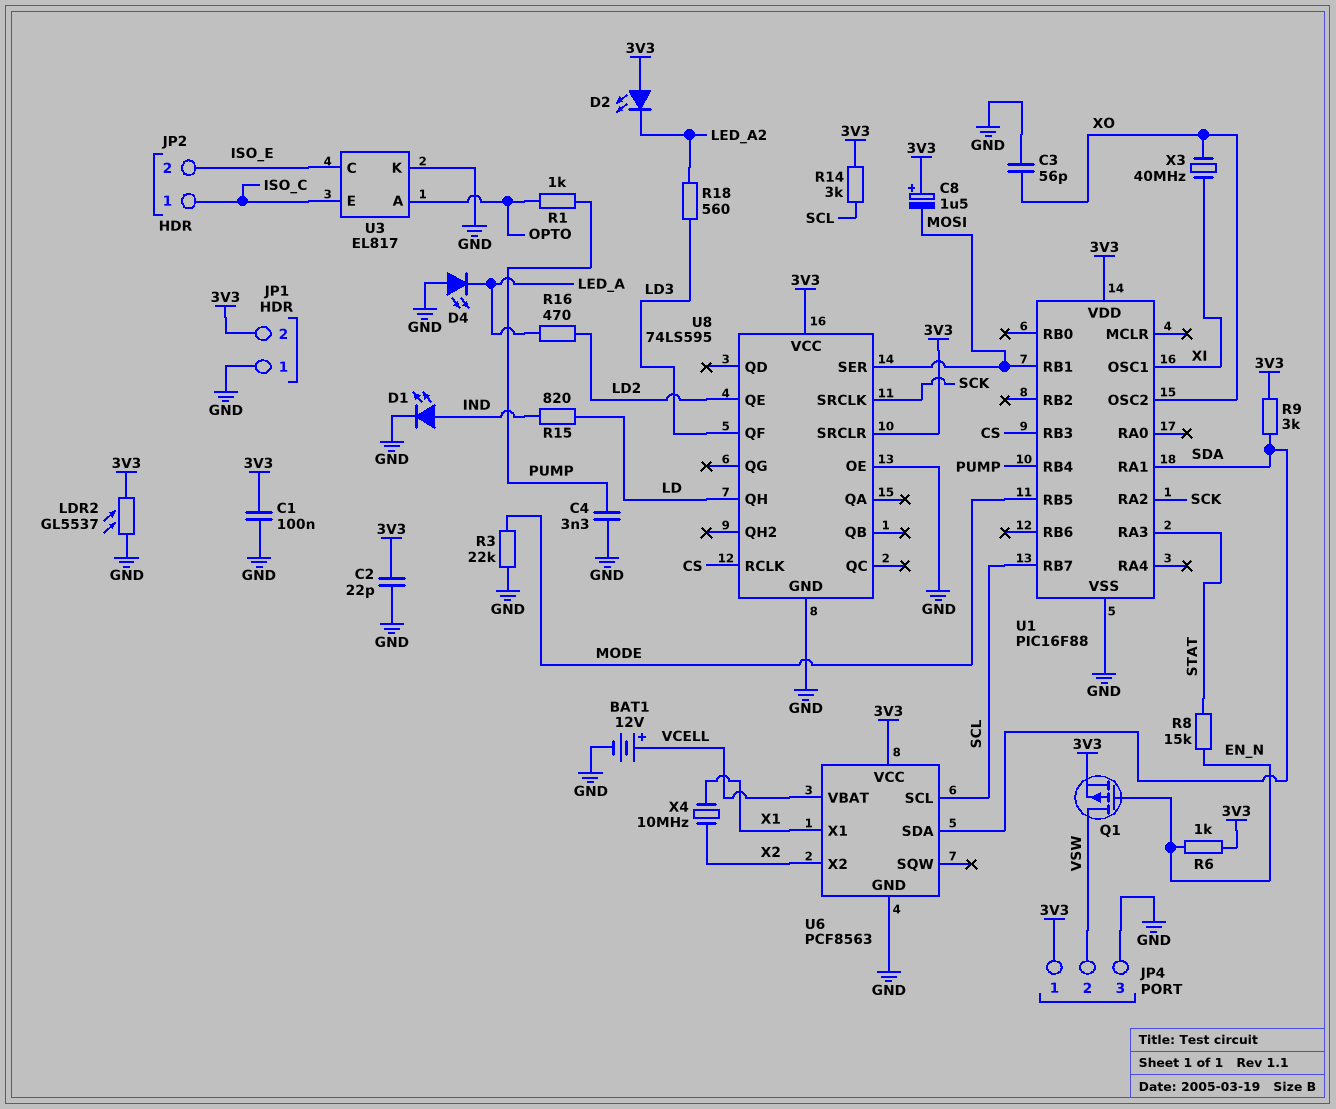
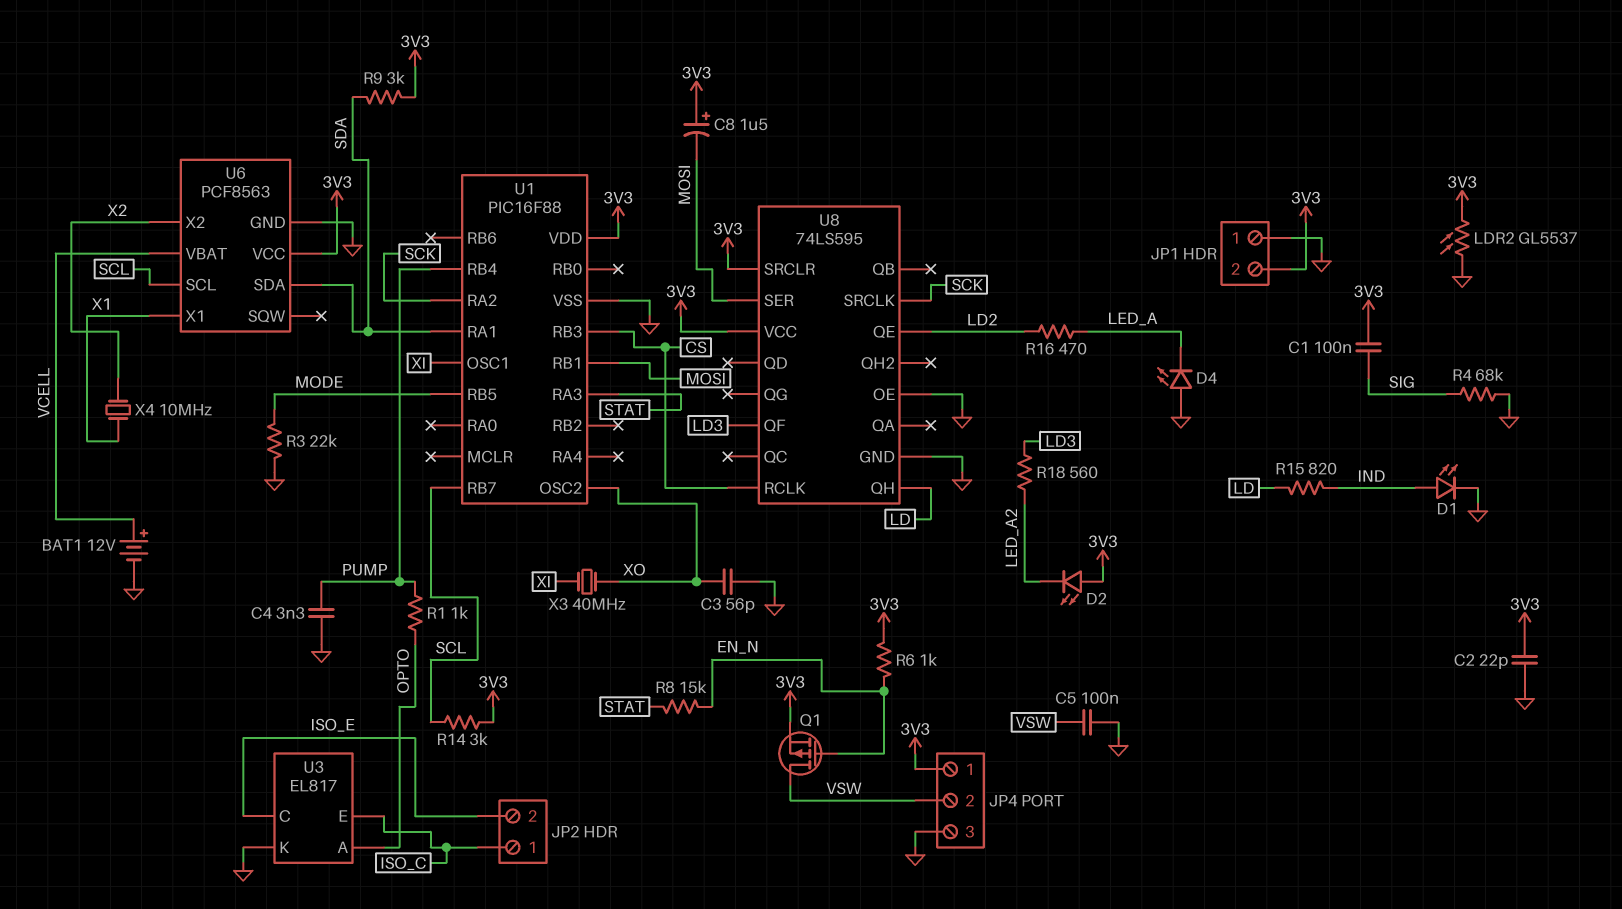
C1: 100nF (3V3, GND) -> 100nF (3V3, SIG)
C5: none -> 100nF (GND, VSW)
R4: none -> 68k (GND, SIG)

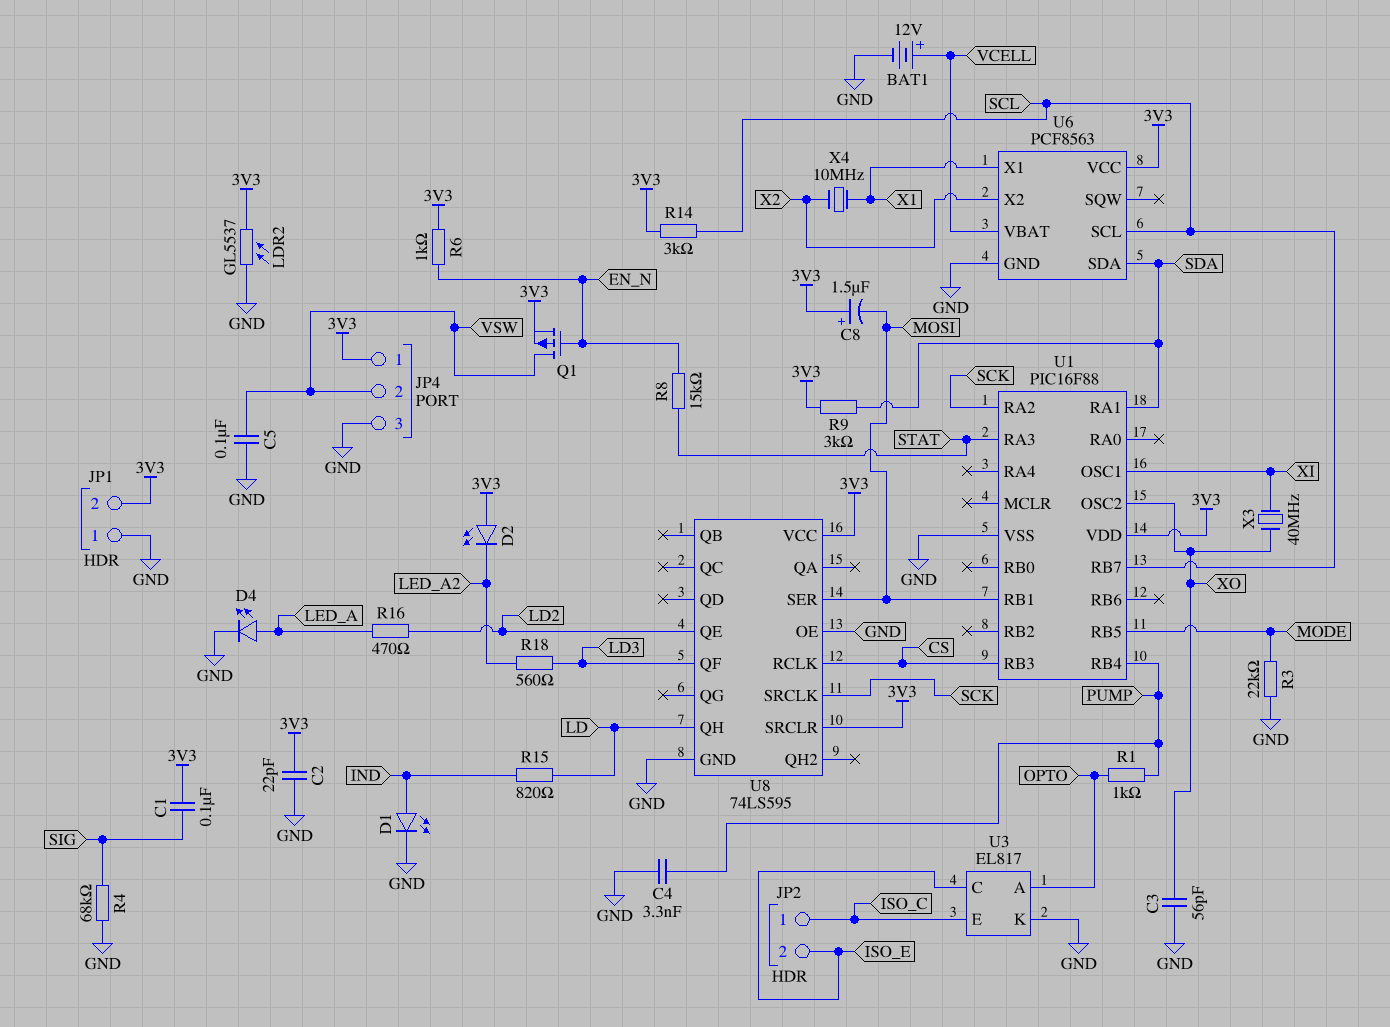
D4: LED (A GND, K LED_A) -> LED (A LED_A, K GND)

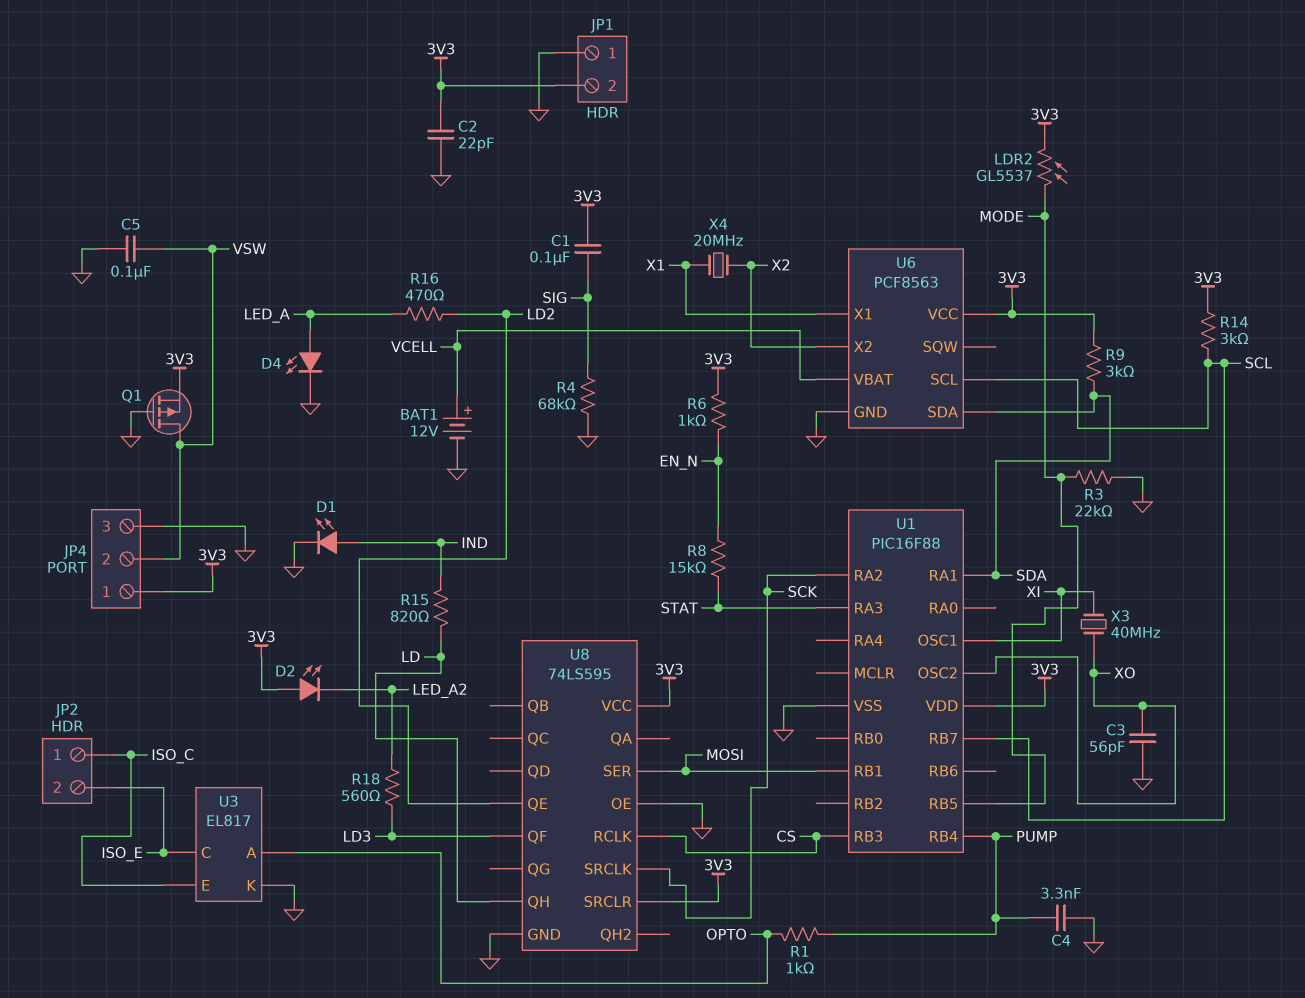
C8: 1.5uF (plus 3V3, minus MOSI) -> none
LDR2: GL5537 (3V3, GND) -> GL5537 (3V3, MODE)
Q1: PMOS (G EN_N, D VSW, S 3V3) -> PMOS (G GND, D VSW, S 3V3)
X4: 10MHz (X1, X2) -> 20MHz (X1, X2)

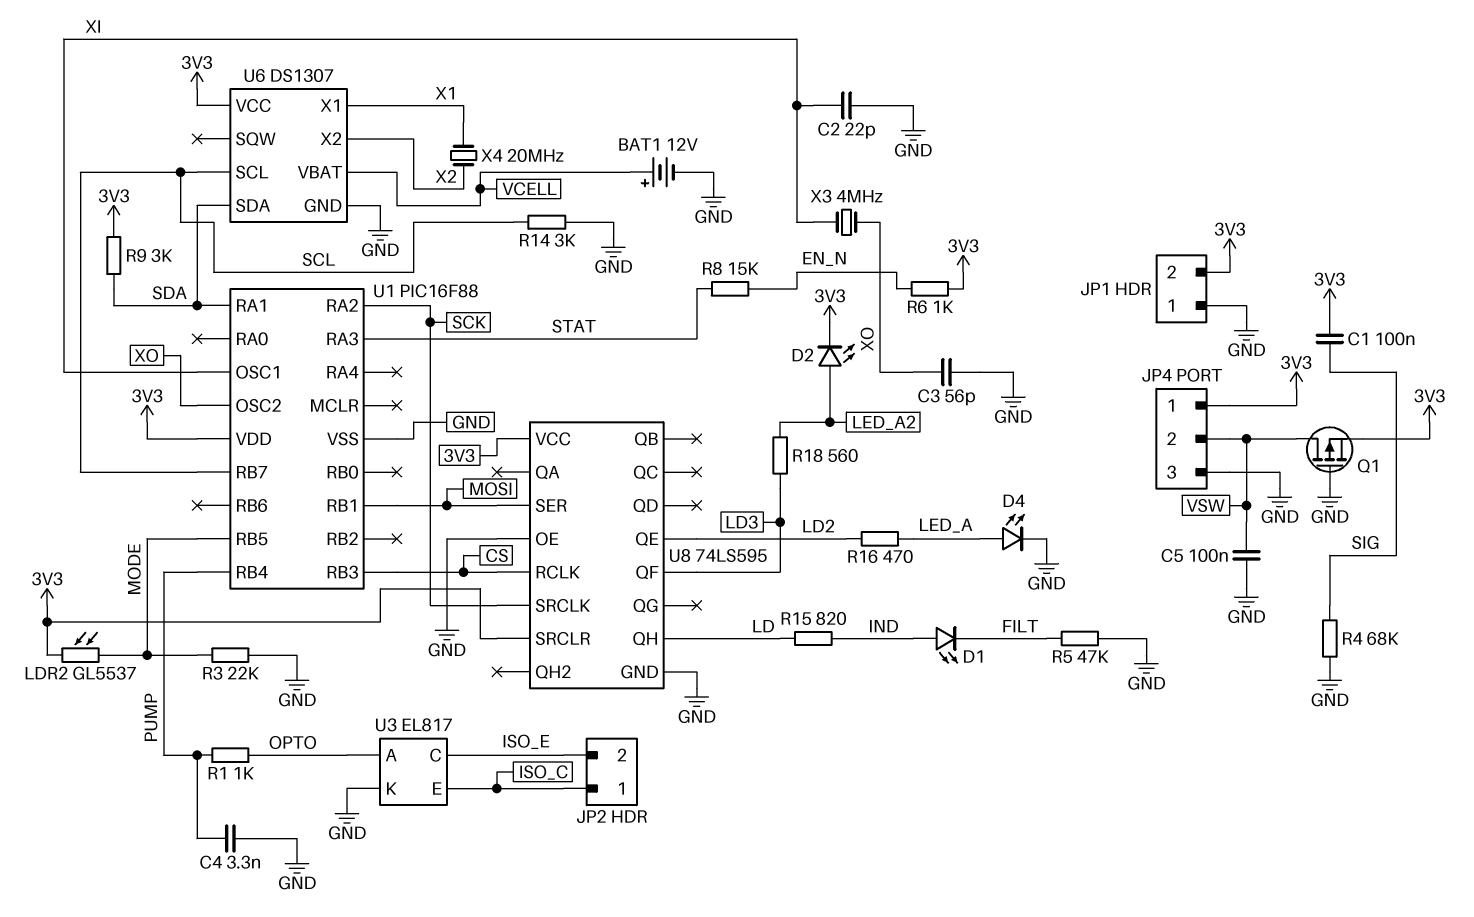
C2: 22pF (3V3, GND) -> 22pF (GND, XI)
D1: LED (A IND, K GND) -> LED (A IND, K FILT)
D2: LED (A 3V3, K LED_A2) -> LED (A LED_A2, K 3V3)
R5: none -> 47k (FILT, GND)
R14: 3k (3V3, SCL) -> 3k (GND, SCL)
U6: PCF8563 -> DS1307
X3: 40MHz (XI, XO) -> 4MHz (XI, XO)

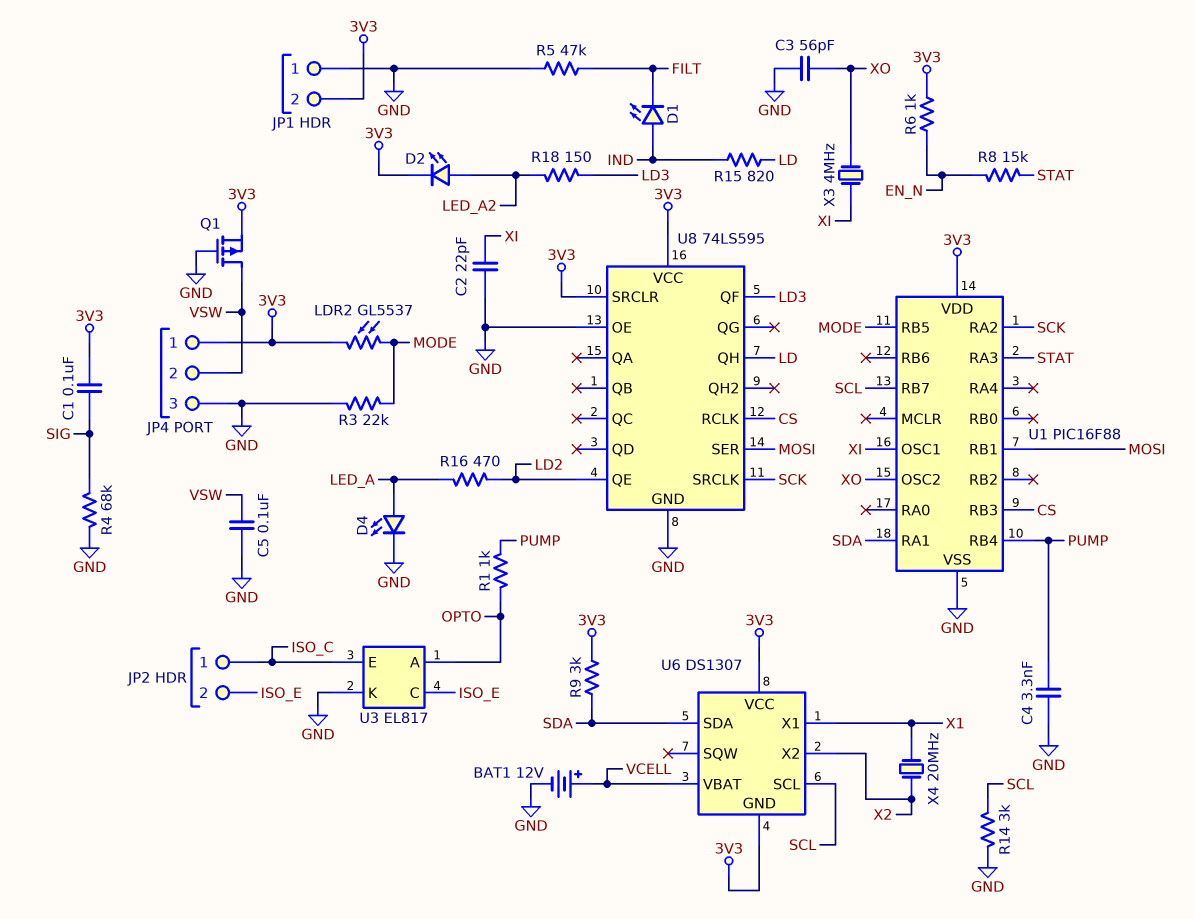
R18: 560 (LD3, LED_A2) -> 150 (LD3, LED_A2)
U6 pin GND: GND -> 3V3

